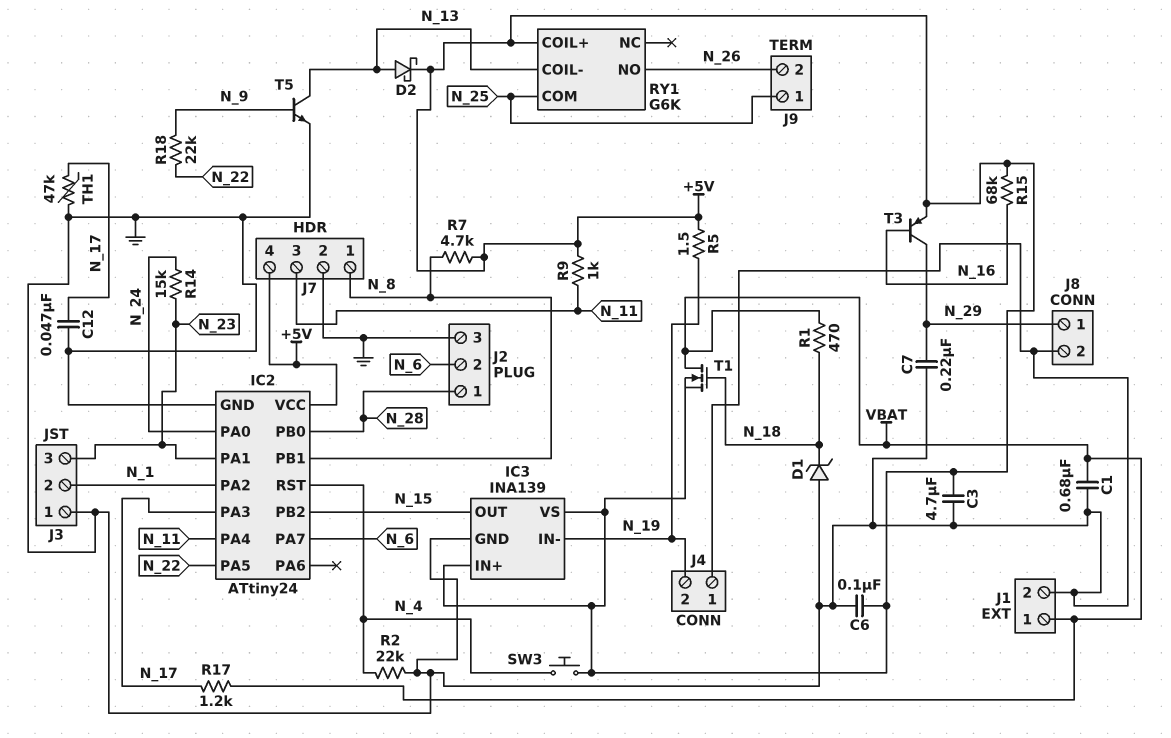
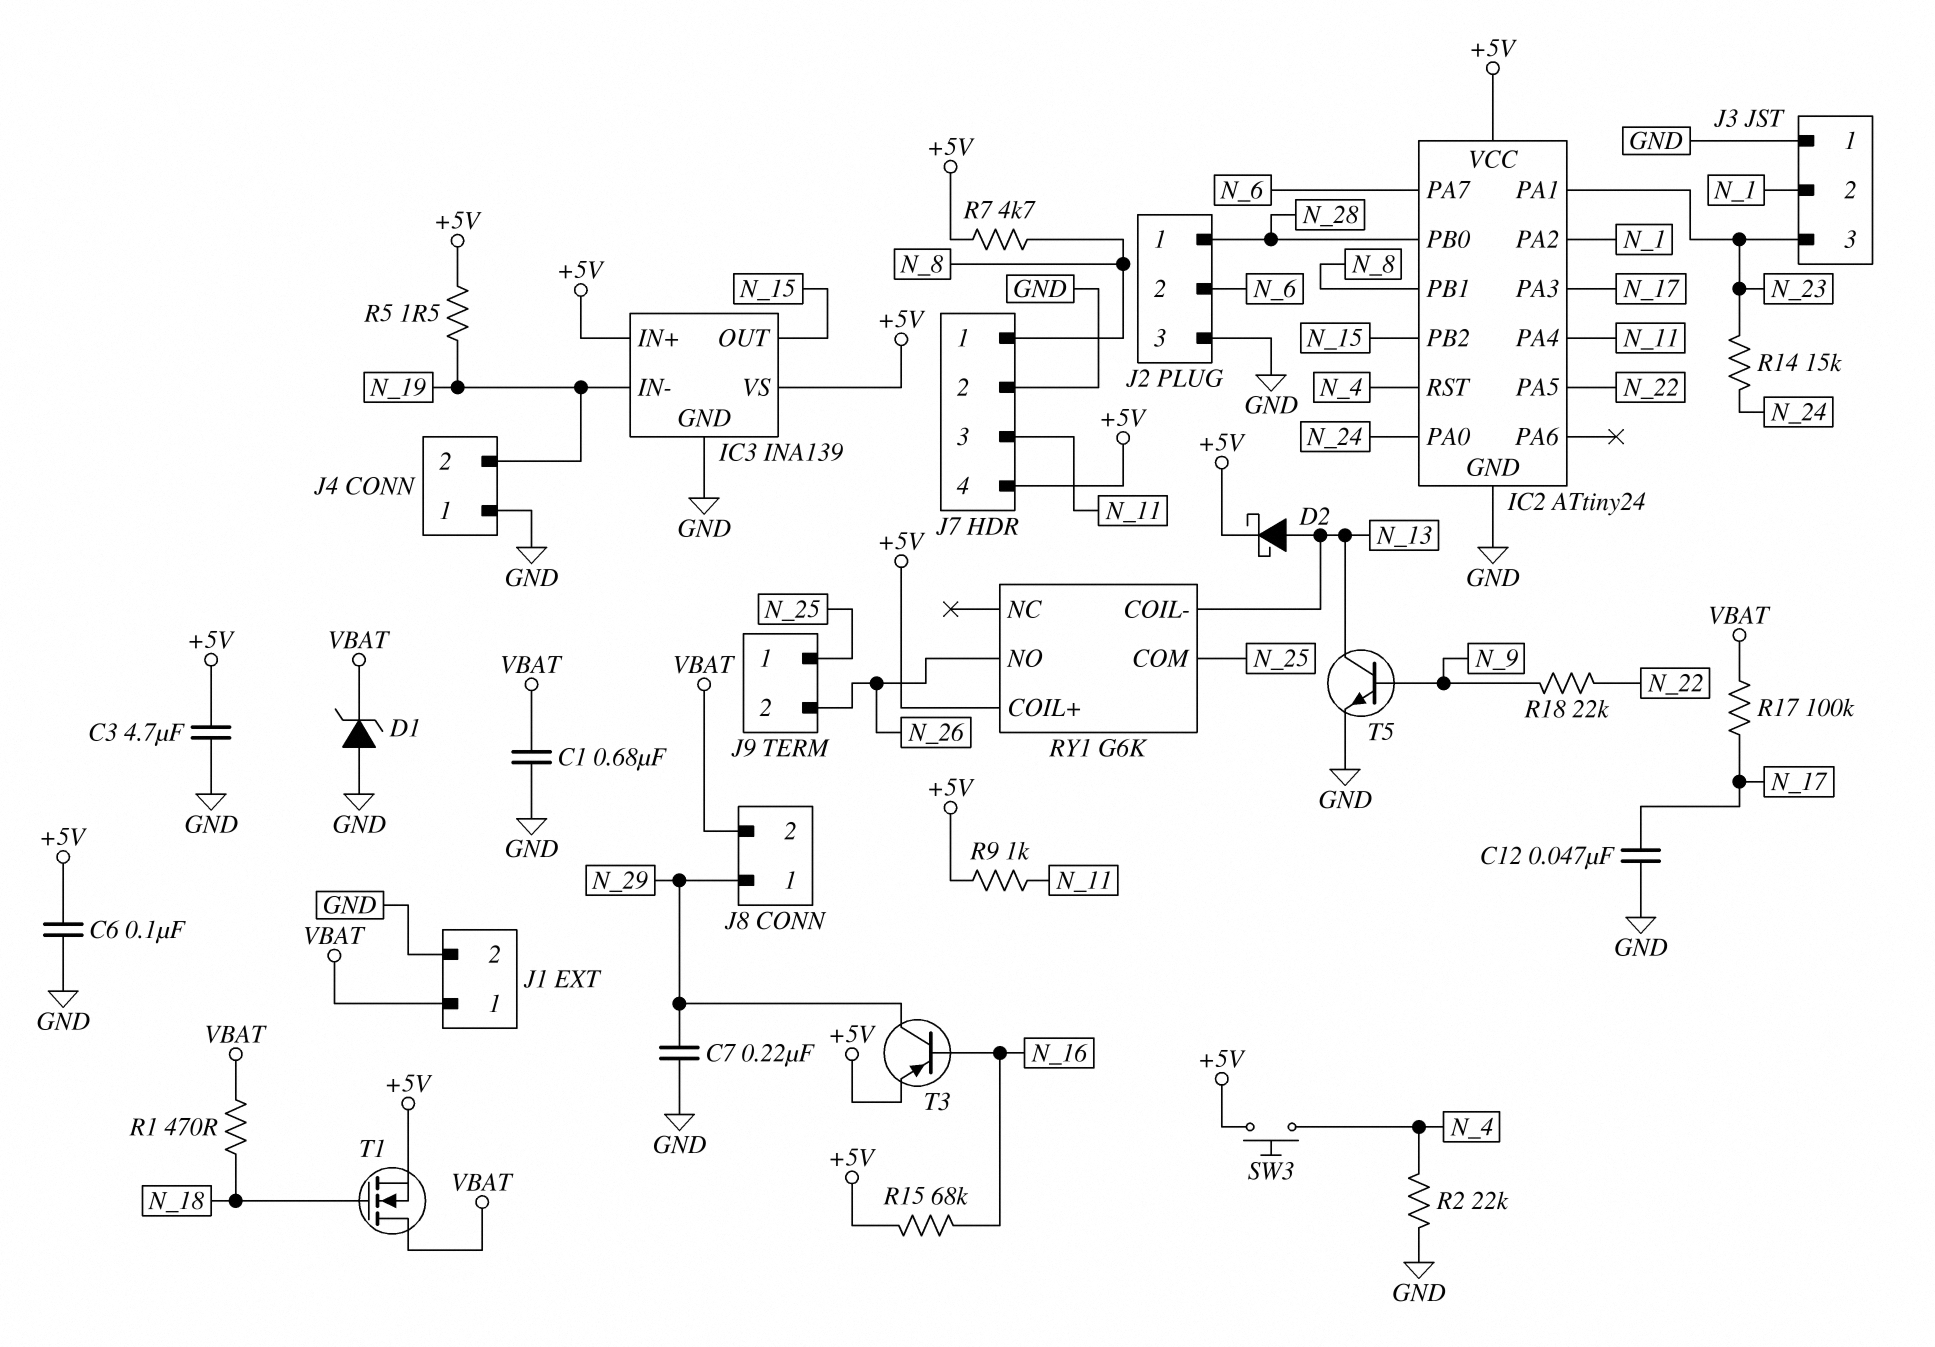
D1: zener (A GND, K N_18) -> zener (A GND, K VBAT)
J8 pin 2: GND -> VBAT
R17: 1.2k (N_17, VBAT) -> 100k (N_17, VBAT)
TH1: 47k (GND, N_17) -> none

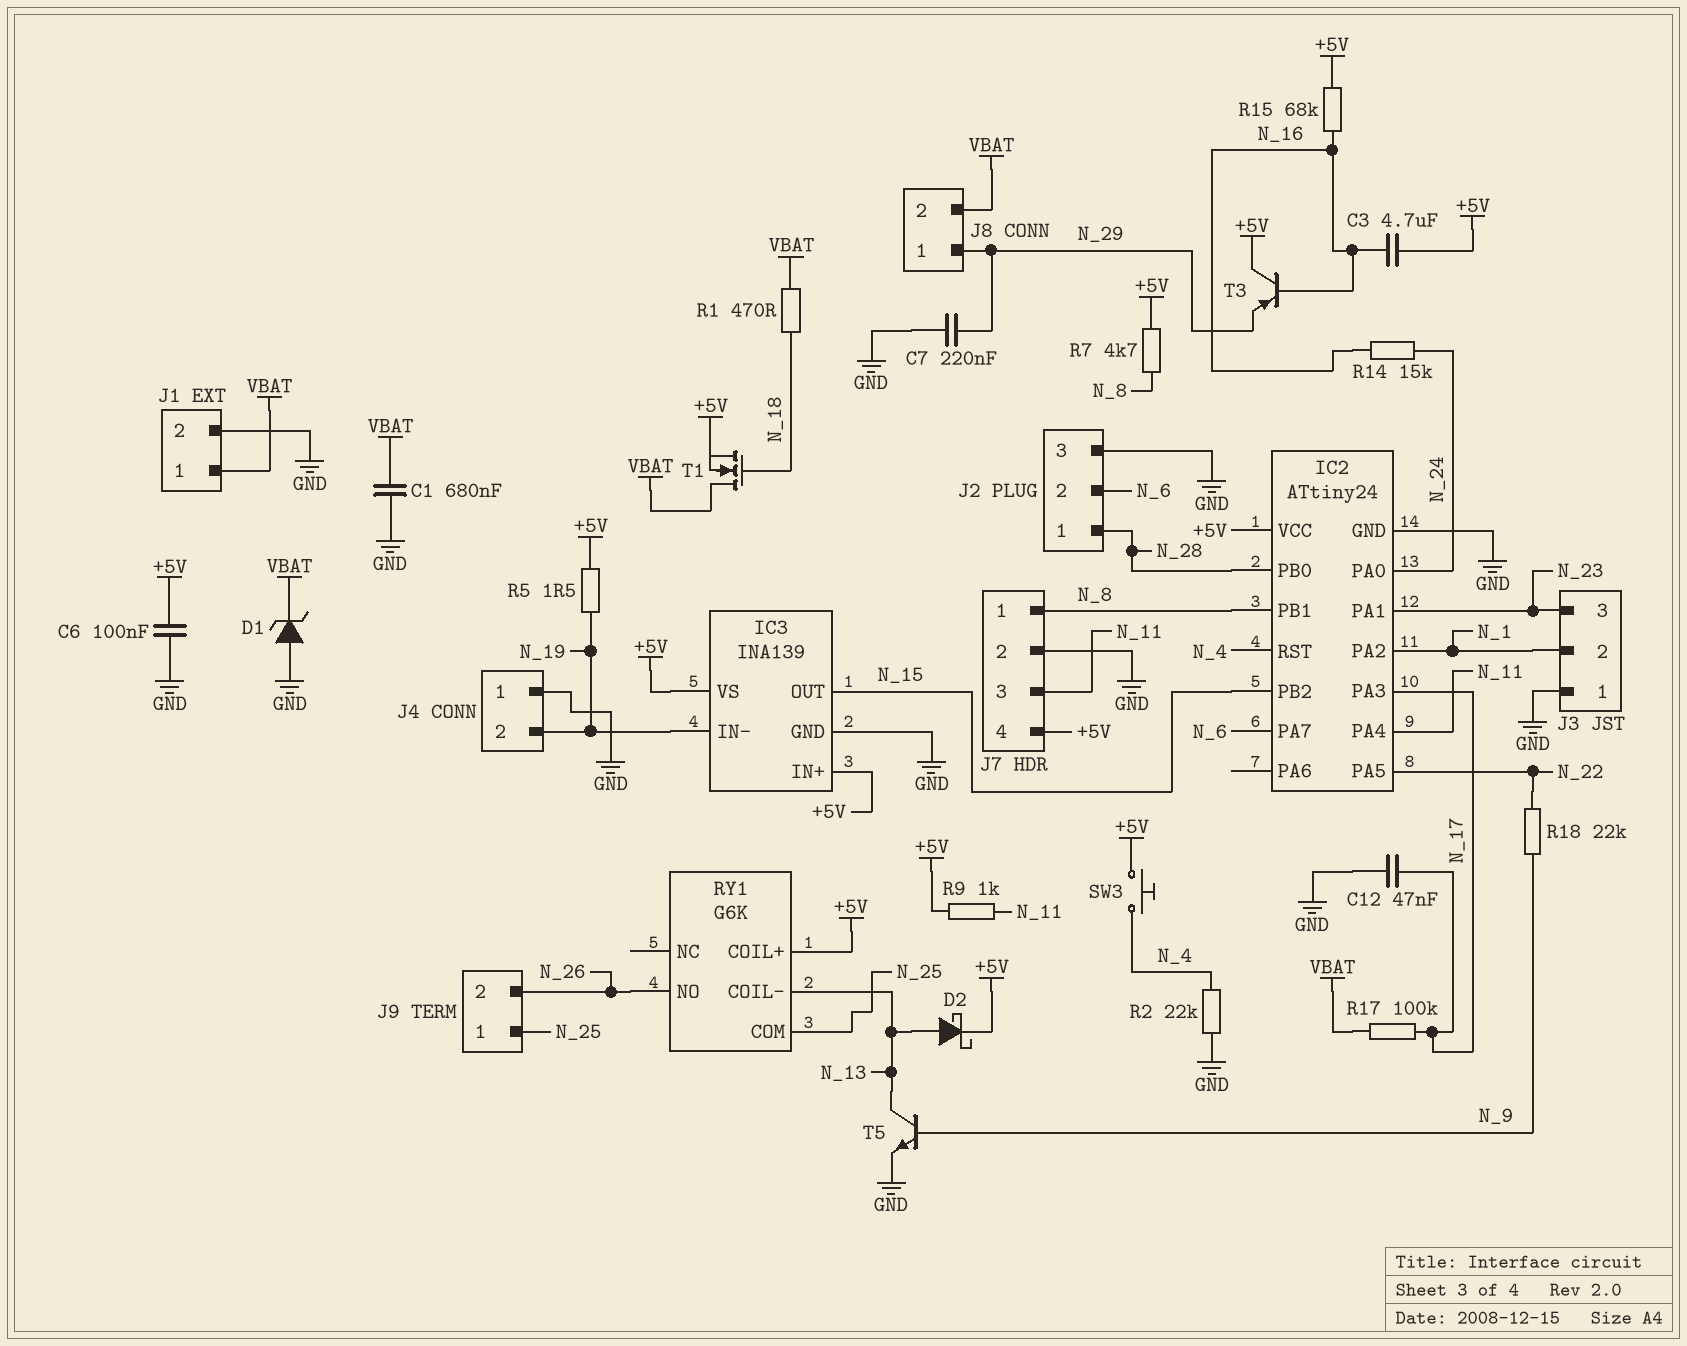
C3: 4.7uF (+5V, GND) -> 4.7uF (+5V, N_16)
R14: 15k (N_23, N_24) -> 15k (N_16, N_24)
T3: PNP (B N_16, C N_29, E +5V) -> PNP (B N_16, C +5V, E N_29)

